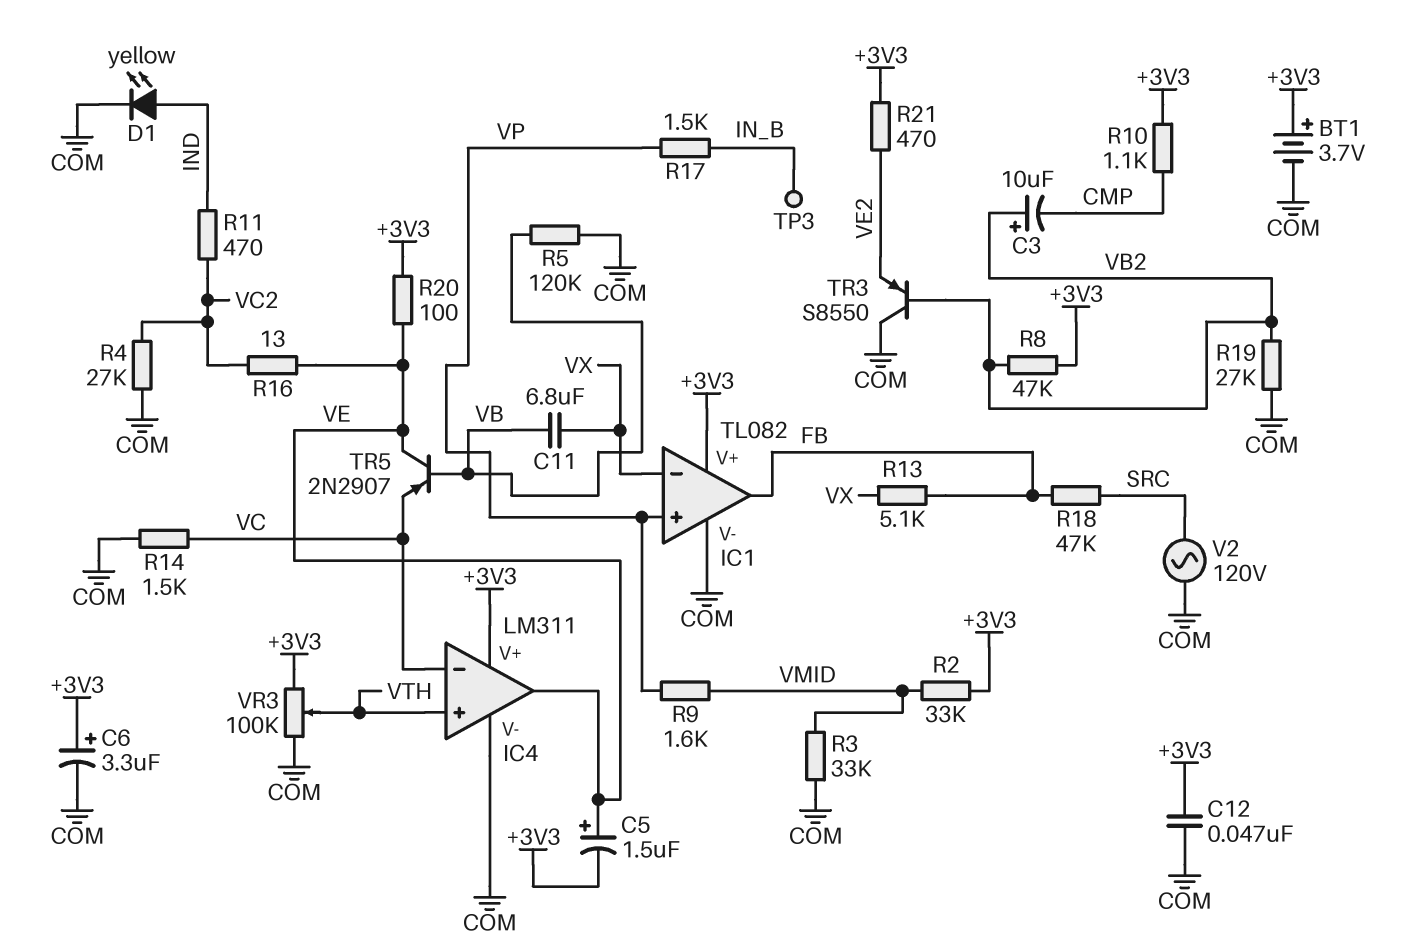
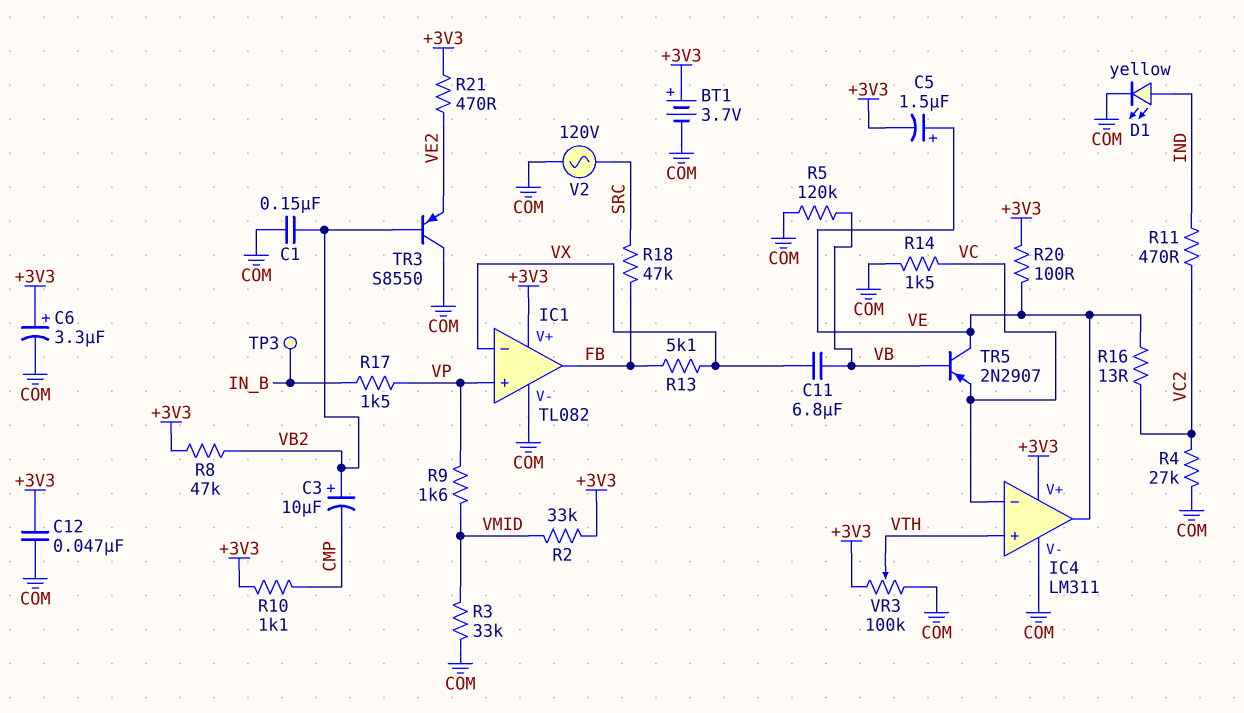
C1: none -> 150nF (COM, VB2)
R19: 27k (COM, VB2) -> none

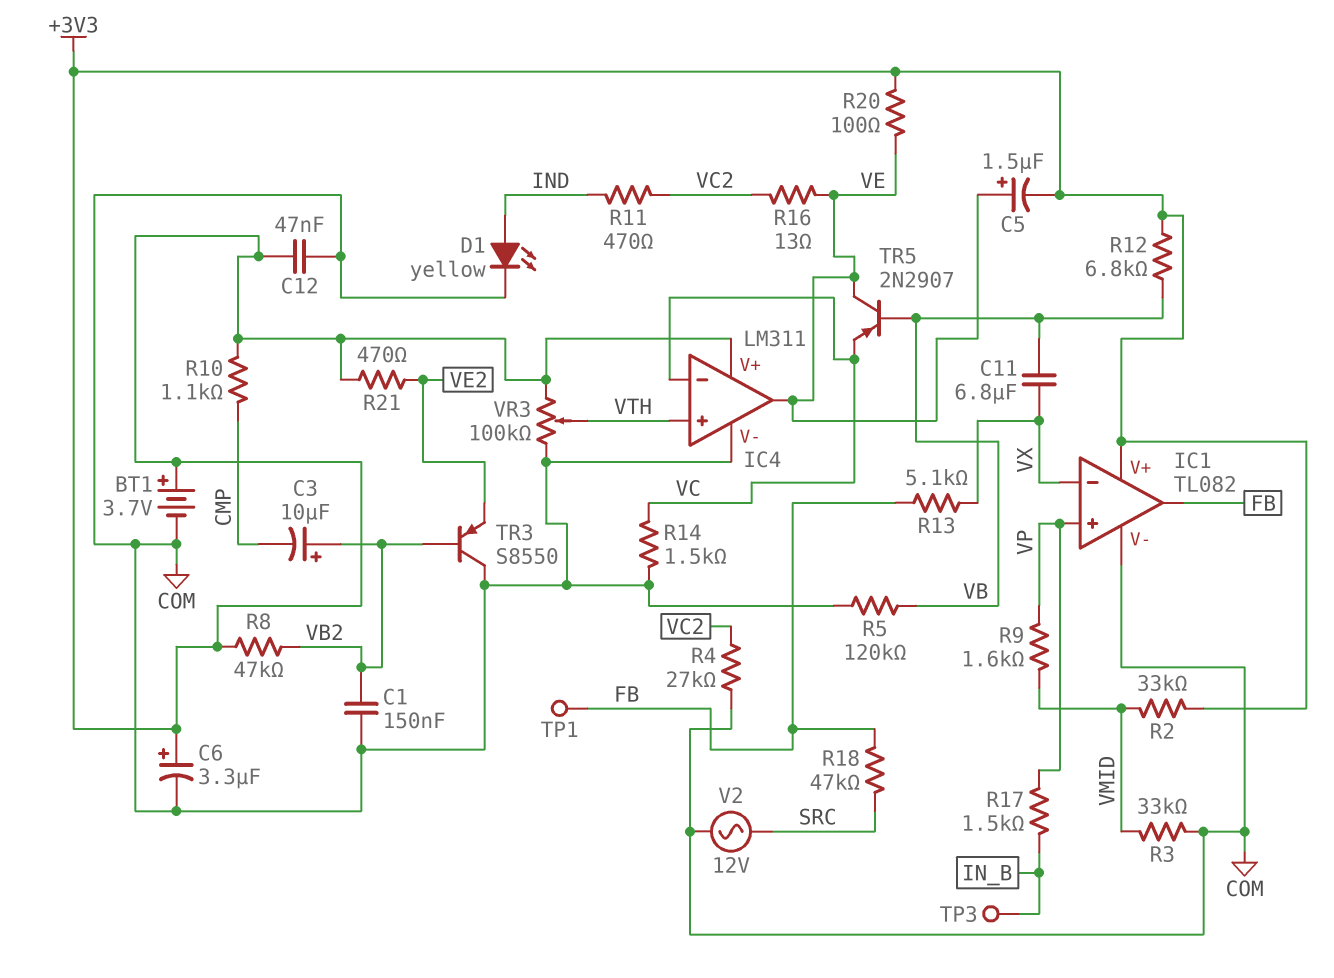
R12: none -> 6.8k (+3V3, VB)
TP1: none -> test point (FB)
V2: AC 120V (COM, SRC) -> AC 12V (COM, SRC)

